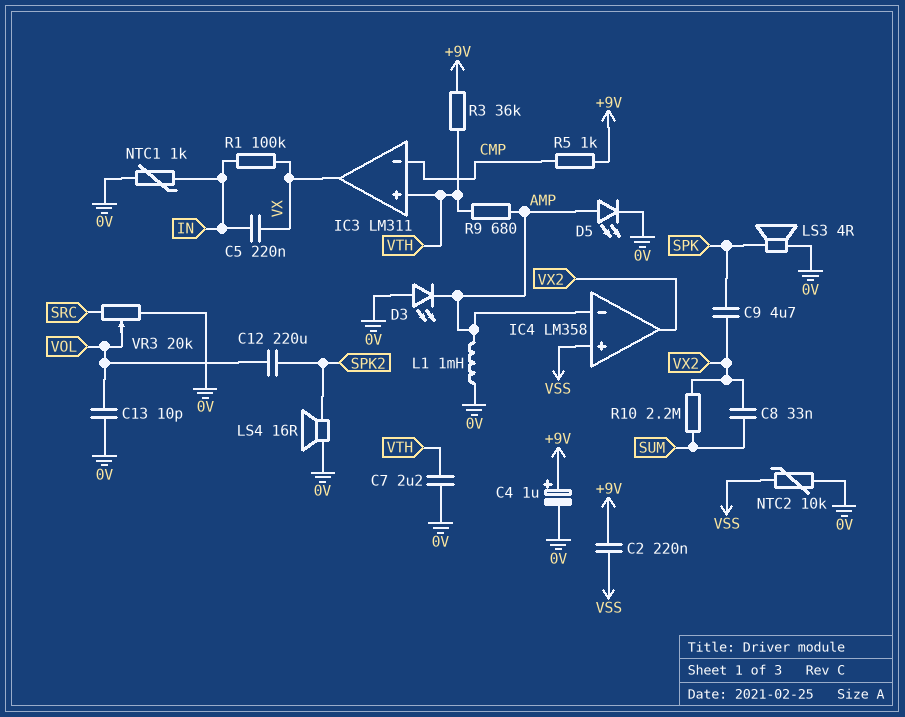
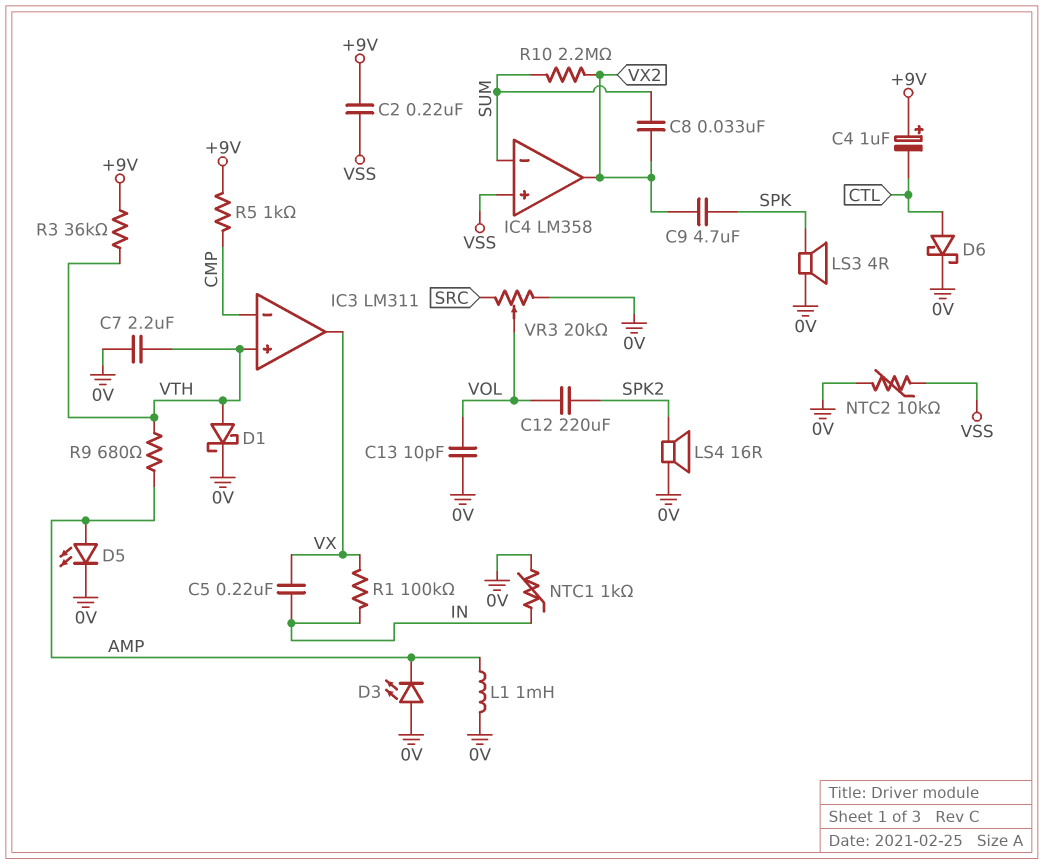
C4: 1uF (plus +9V, minus 0V) -> 1uF (plus +9V, minus CTL)
D1: none -> schottky (A VTH, K 0V)
D6: none -> schottky (A CTL, K 0V)
IC4 pin in-: AMP -> SUM

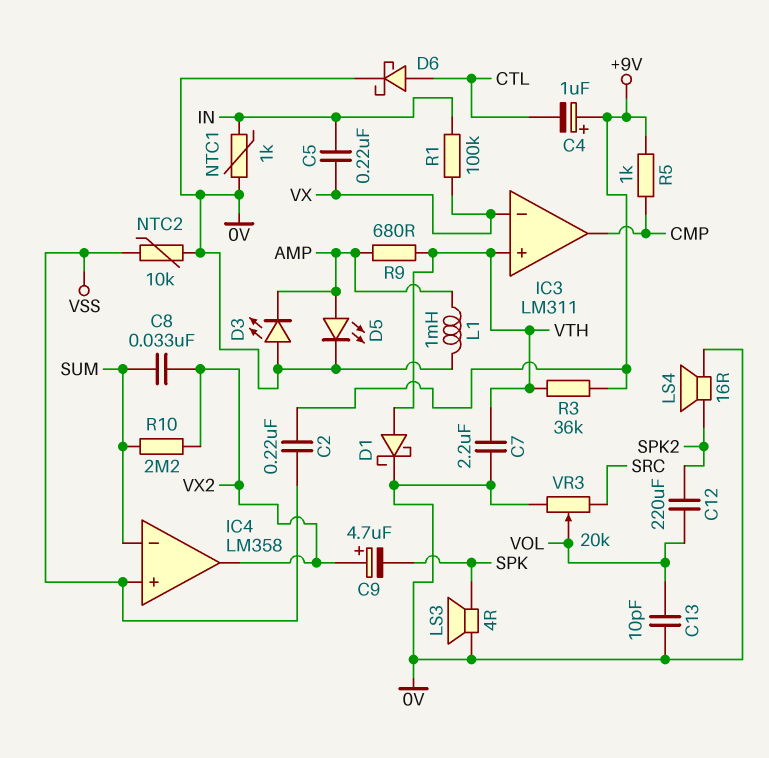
C9: 4.7uF (SPK, VX2) -> 4.7uF (plus VX2, minus SPK)
IC3 pin in-: CMP -> VX
IC3 pin out: VX -> CMP

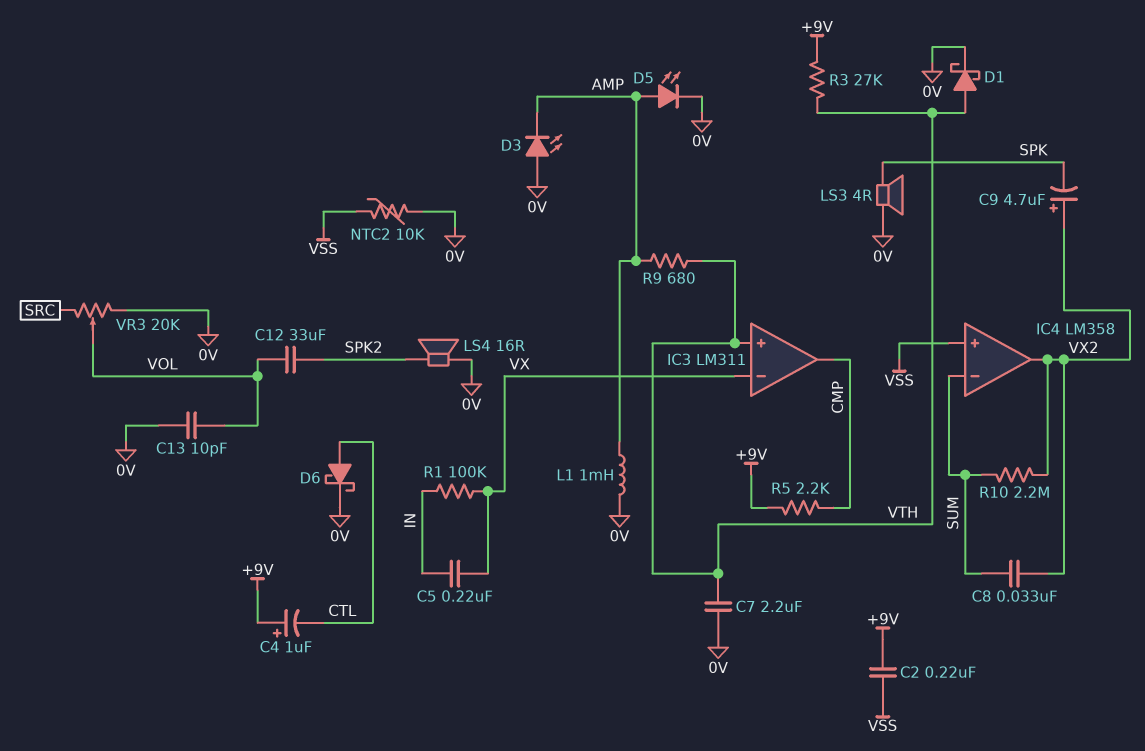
C12: 220uF (SPK2, VOL) -> 33uF (SPK2, VOL)
NTC1: 1k (0V, IN) -> none
R3: 36k (+9V, VTH) -> 27k (+9V, VTH)
R5: 1k (+9V, CMP) -> 2.2k (+9V, CMP)

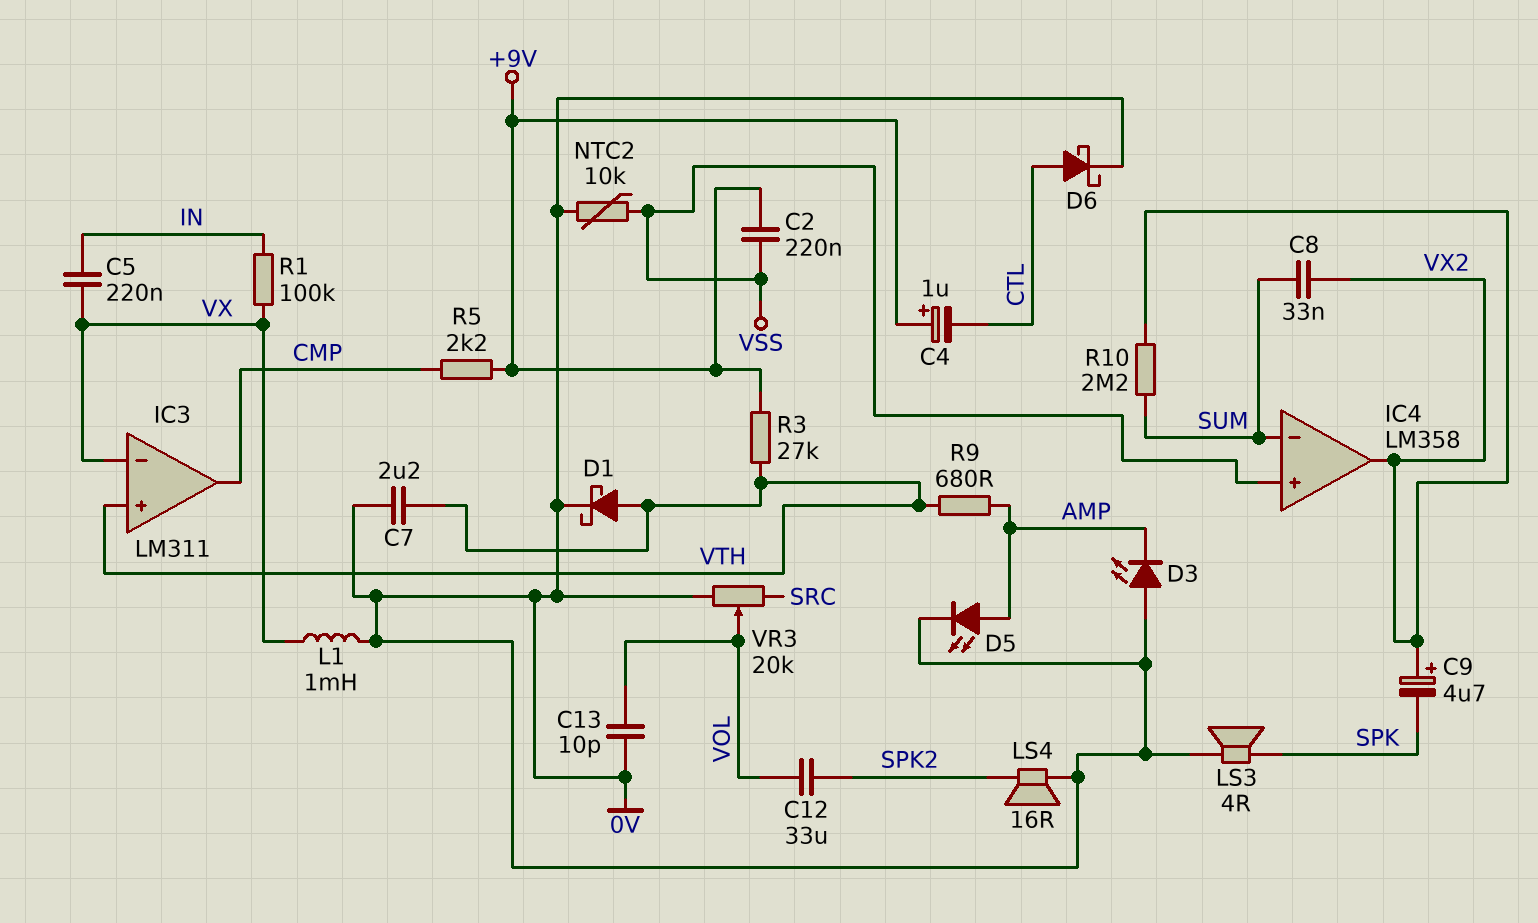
L1: 1mH (0V, AMP) -> 1mH (0V, VX)

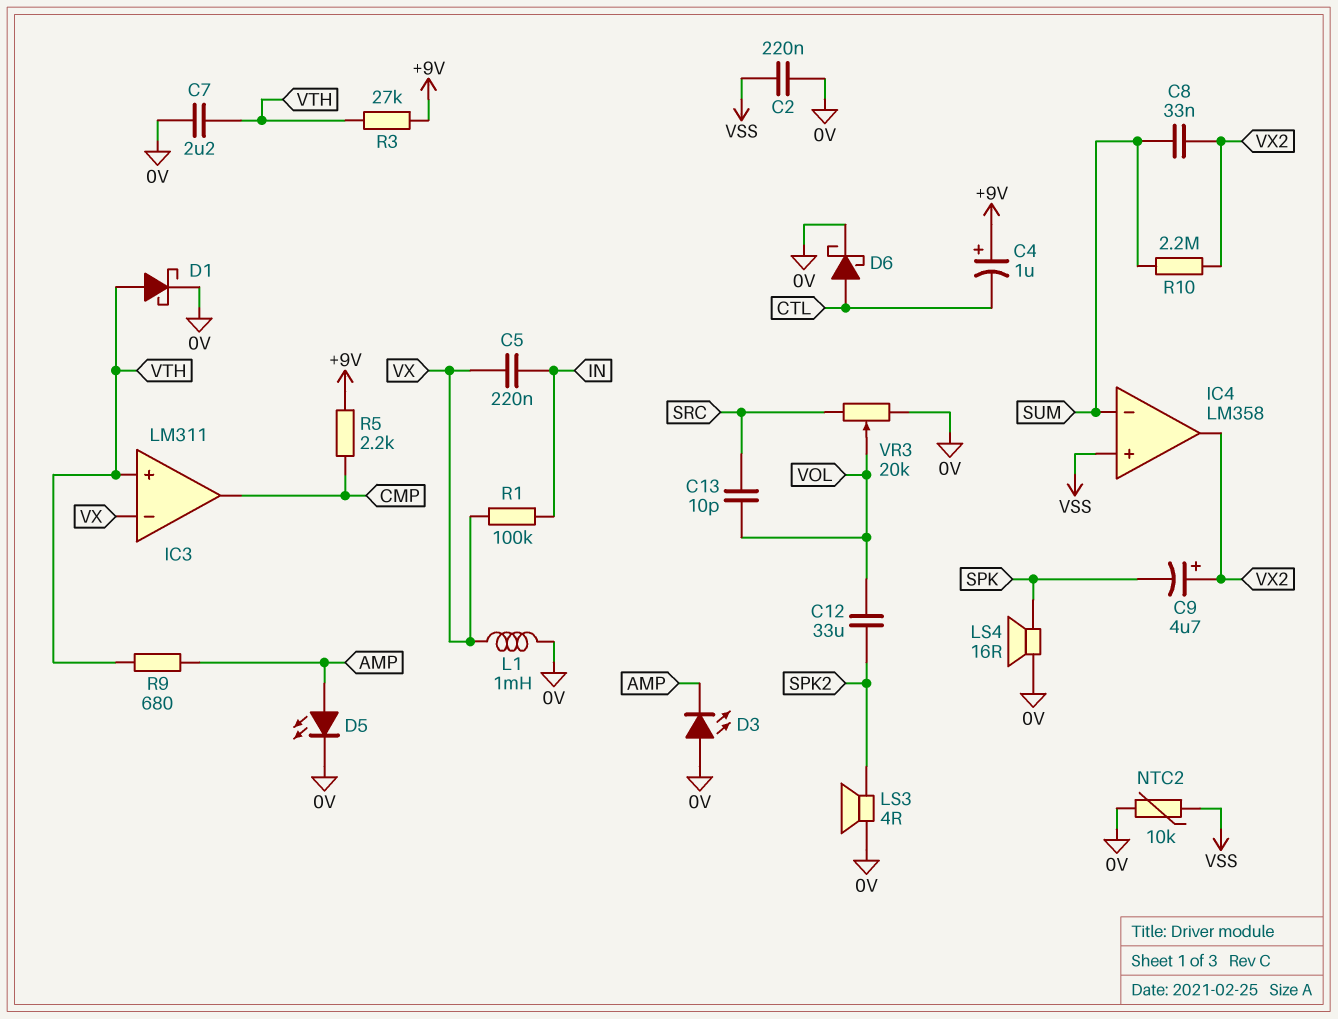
C2: 220nF (+9V, VSS) -> 220nF (0V, VSS)
C13: 10pF (0V, VOL) -> 10pF (SRC, VOL)
LS3: speaker 4R (0V, SPK) -> speaker 4R (0V, SPK2)
LS4: speaker 16R (0V, SPK2) -> speaker 16R (0V, SPK)

